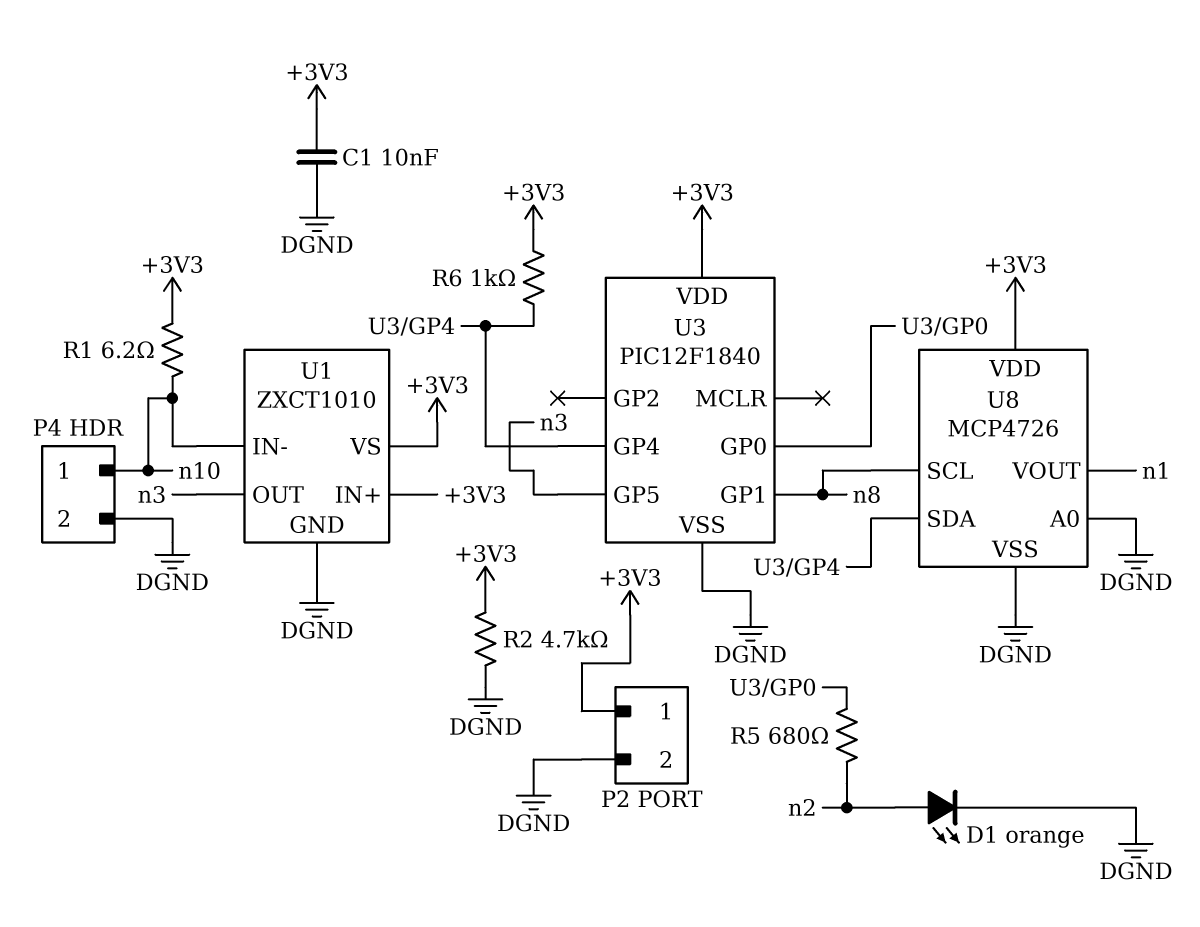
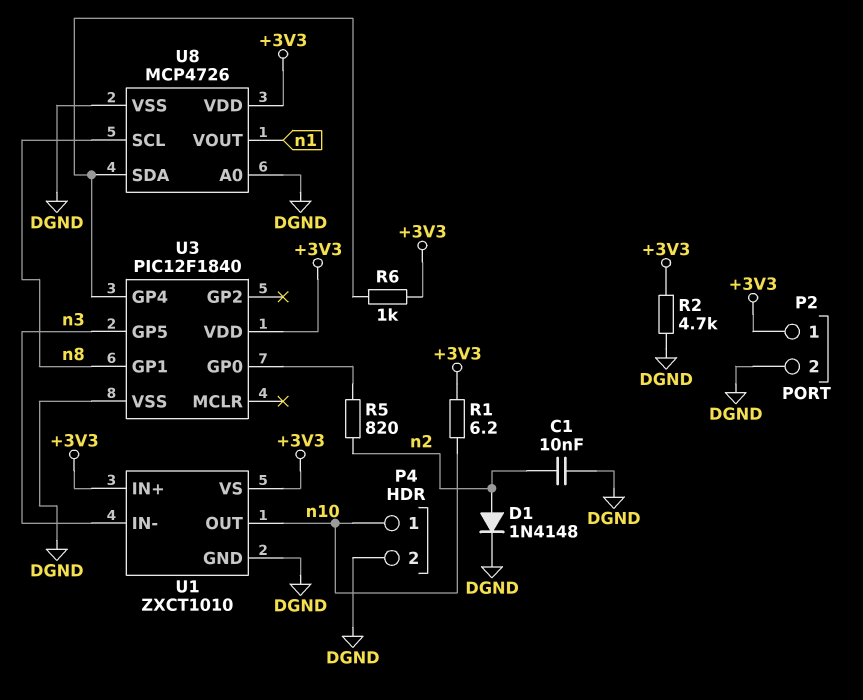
C1: 10nF (+3V3, DGND) -> 10nF (DGND, n2)
D1: LED orange (A n2, K DGND) -> diode 1N4148 (A n2, K DGND)
R5: 680 (U3/GP0, n2) -> 820 (U3/GP0, n2)
U1 pin IN-: n10 -> n3
U1 pin OUT: n3 -> n10

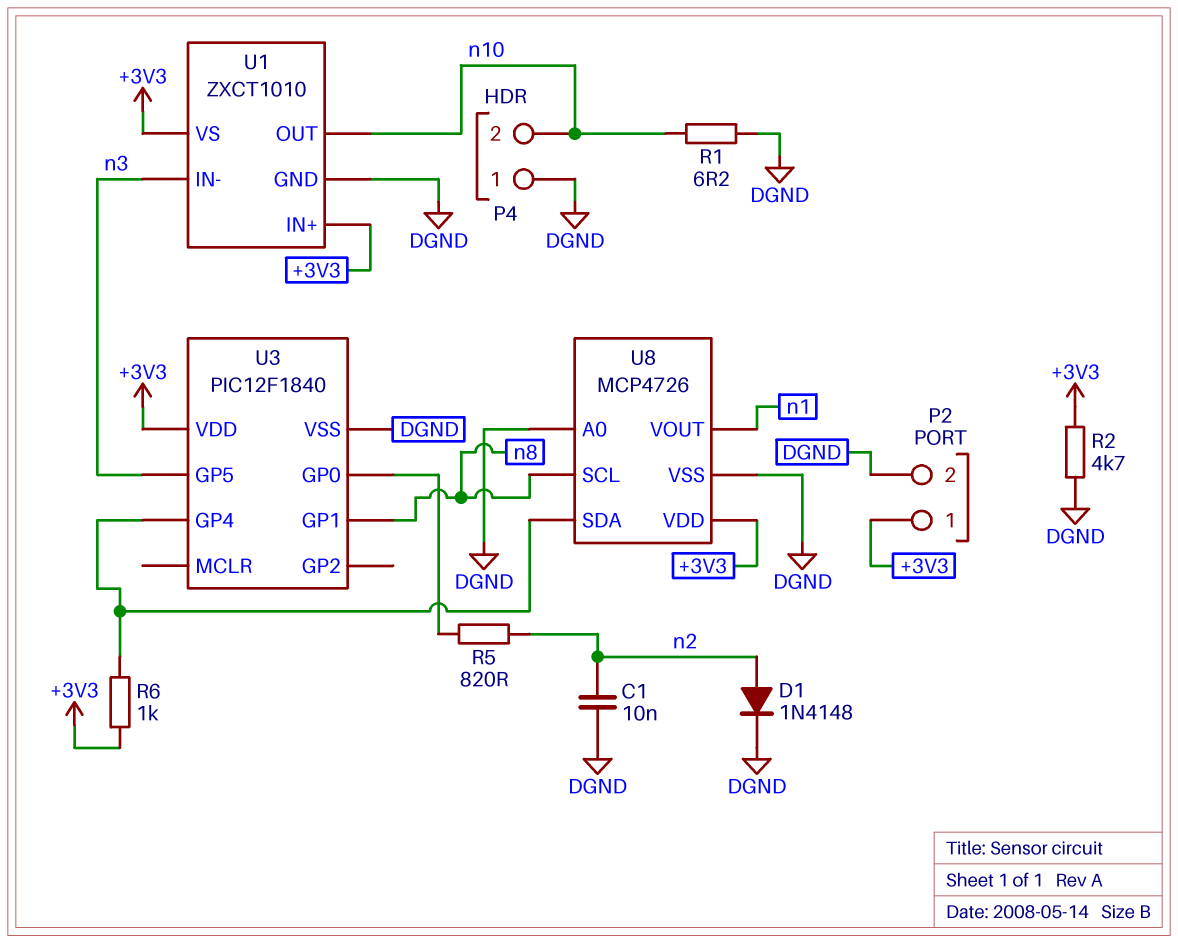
P4 pin 1: n10 -> DGND
P4 pin 2: DGND -> n10
R1: 6.2 (+3V3, n10) -> 6.2 (DGND, n10)

